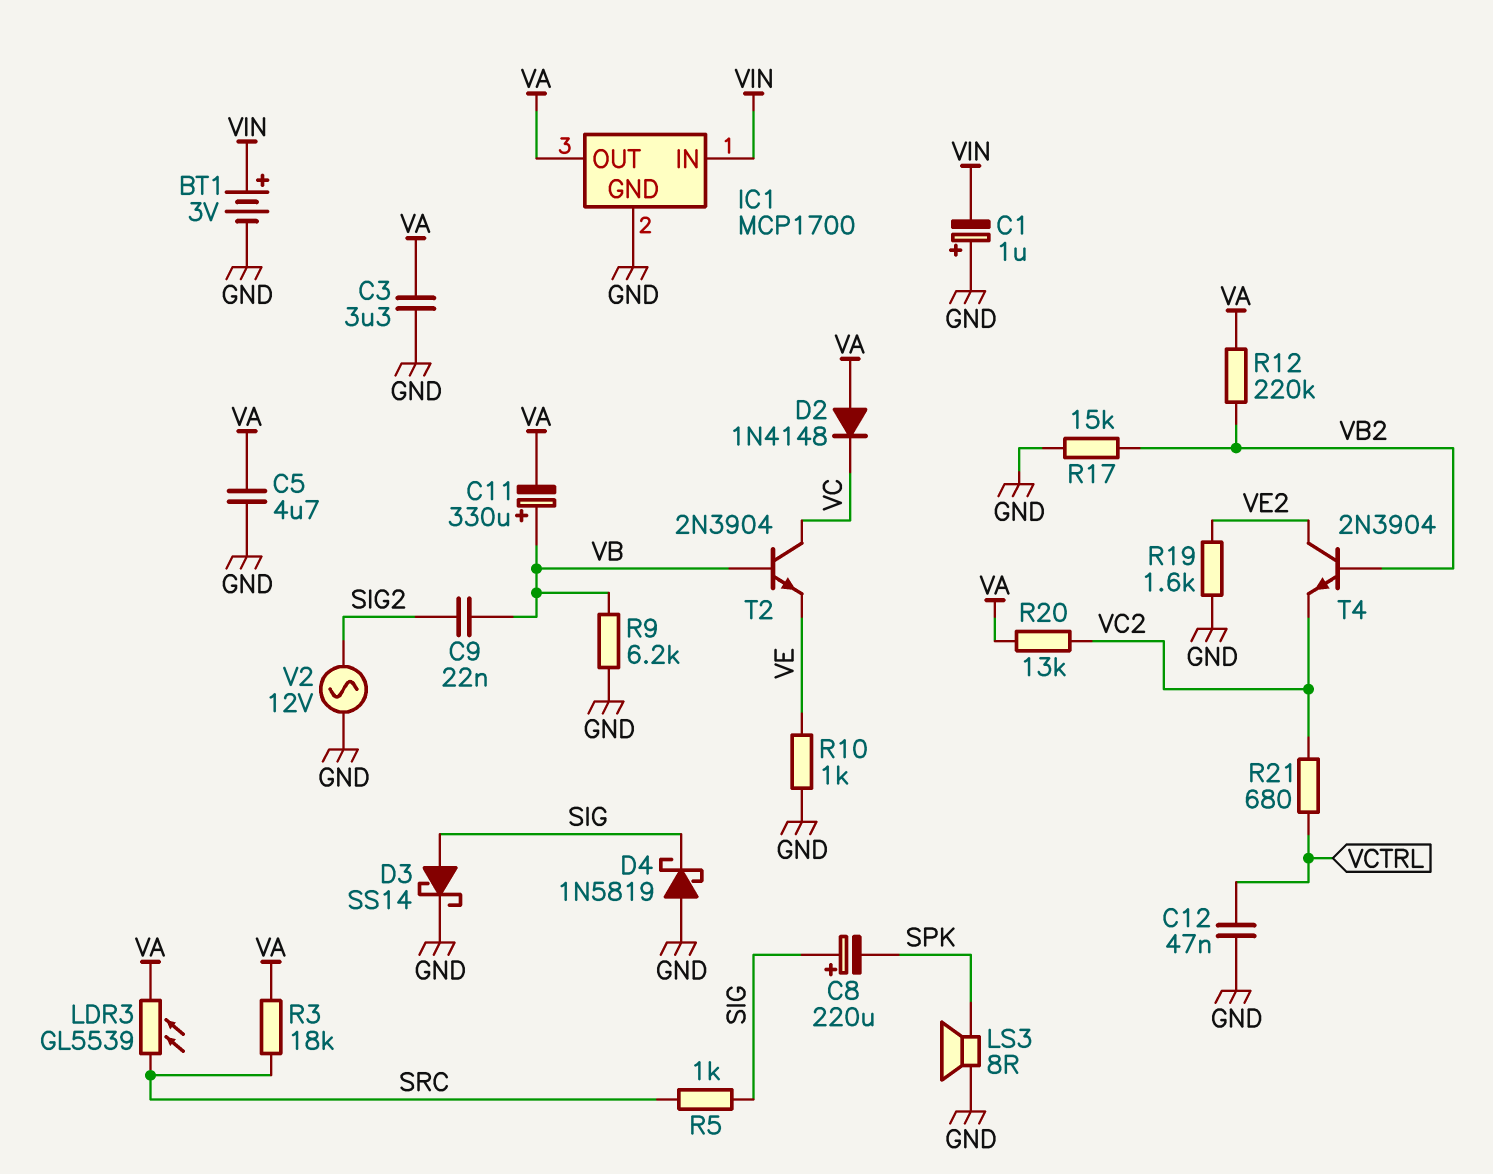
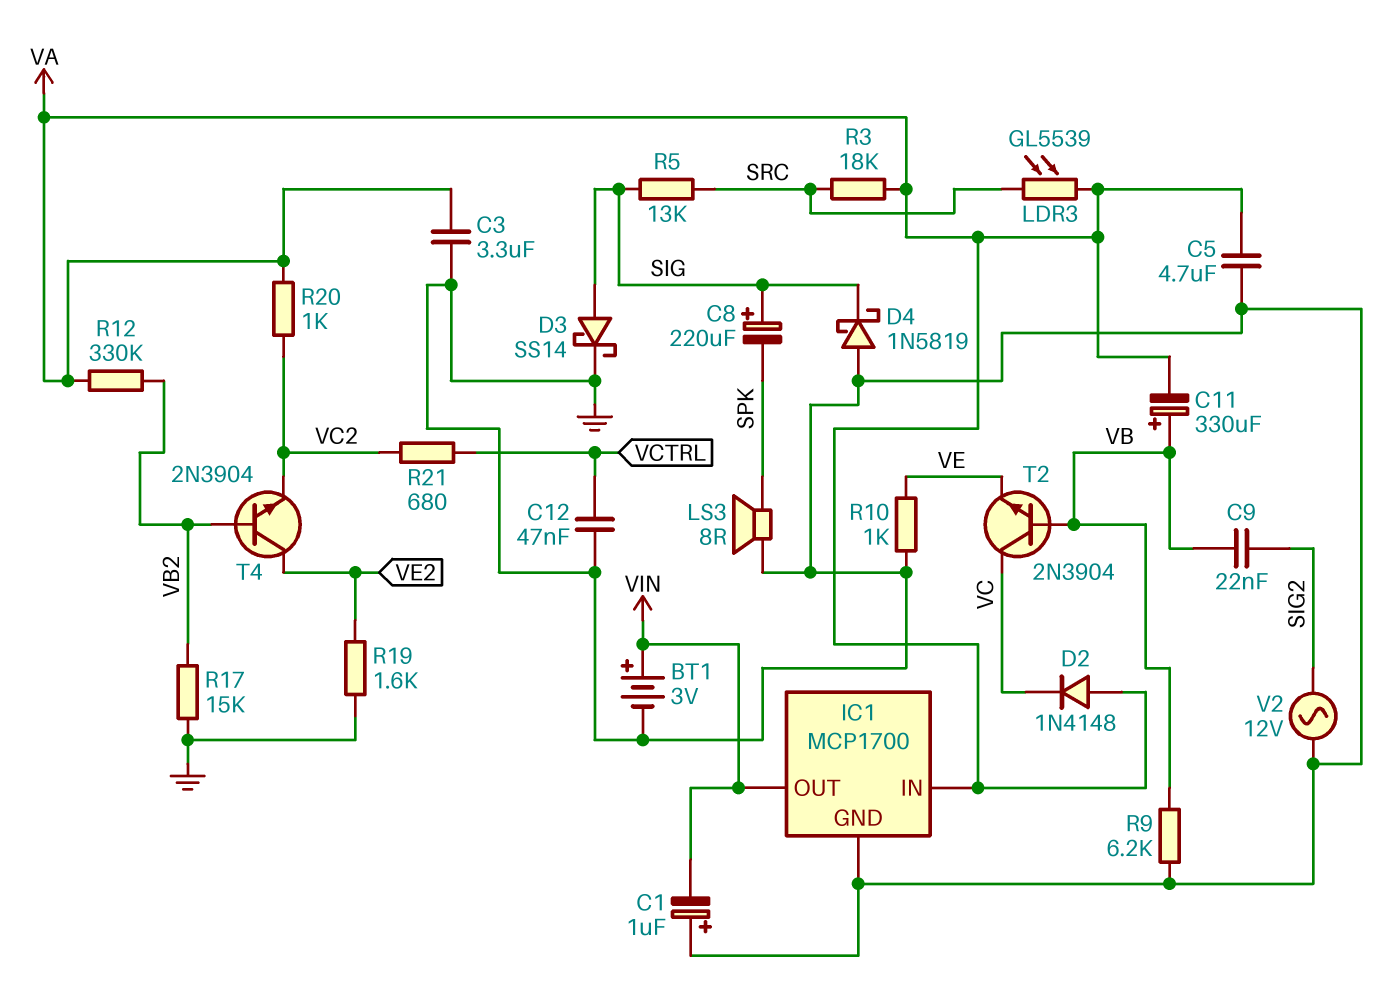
IC1 pin IN: VIN -> VA
IC1 pin OUT: VA -> VIN
R5: 1k (SIG, SRC) -> 13k (SIG, SRC)
R12: 220k (VA, VB2) -> 330k (VA, VB2)
R20: 13k (VA, VC2) -> 1k (VA, VC2)

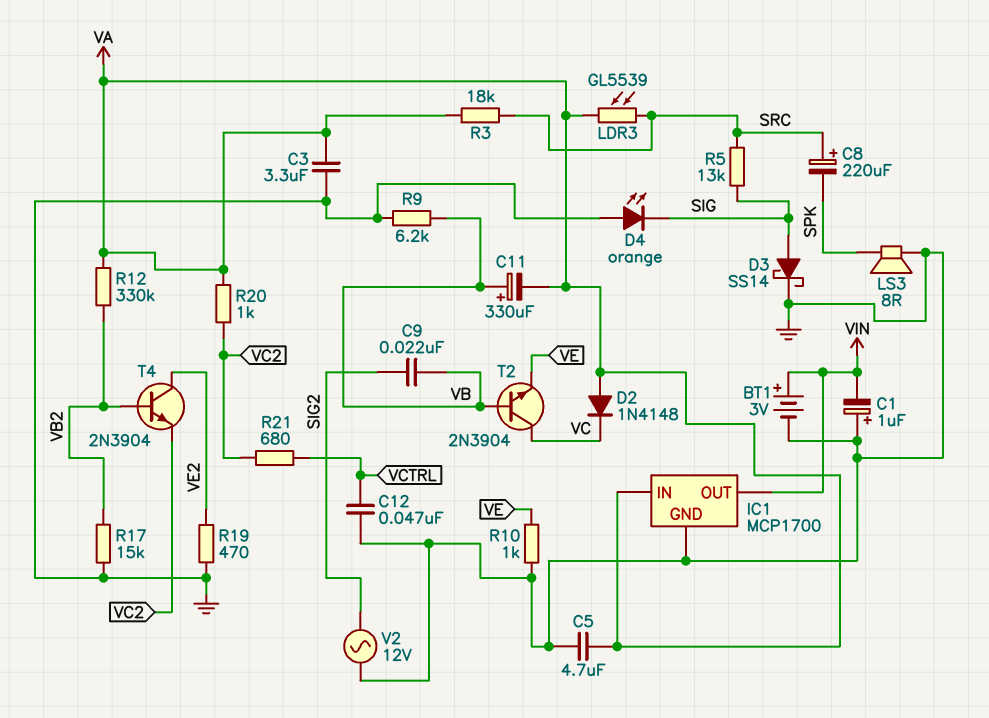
C8: 220uF (plus SIG, minus SPK) -> 220uF (plus SRC, minus SPK)
D4: schottky 1N5819 (A GND, K SIG) -> LED orange (A GND, K SIG)
R19: 1.6k (GND, VE2) -> 470 (GND, VE2)

